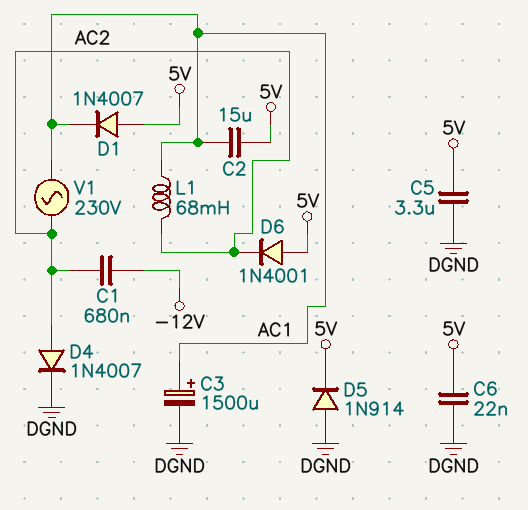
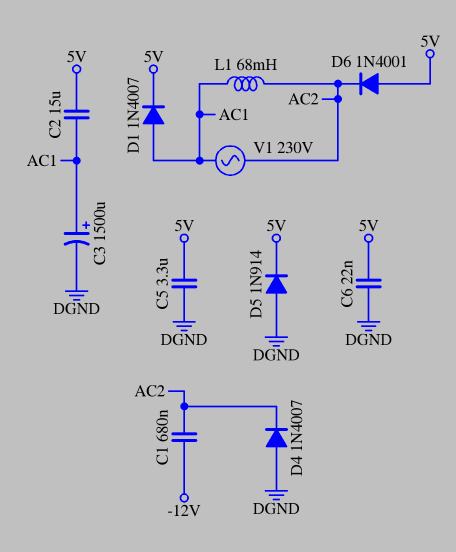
D1: diode 1N4007 (A 5V, K AC1) -> diode 1N4007 (A AC1, K 5V)
D4: diode 1N4007 (A AC2, K DGND) -> diode 1N4007 (A DGND, K AC2)

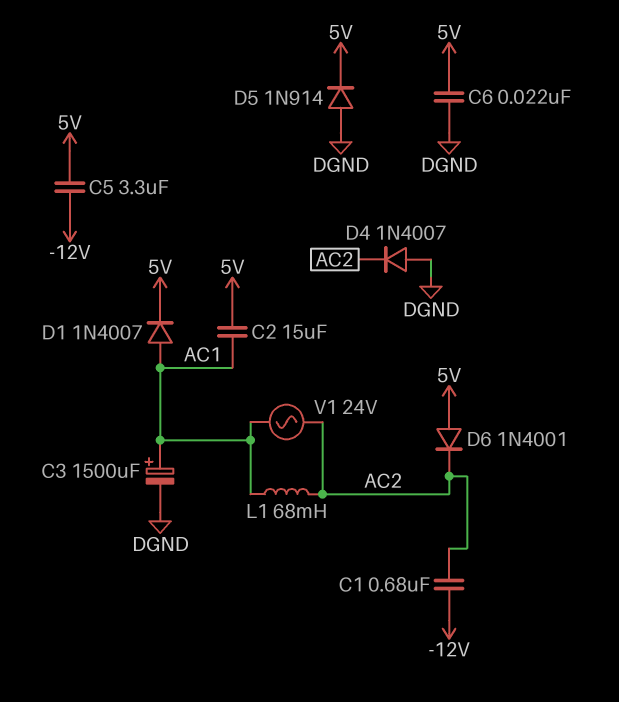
C5: 3.3uF (5V, DGND) -> 3.3uF (-12V, 5V)
V1: AC 230V (AC1, AC2) -> AC 24V (AC1, AC2)

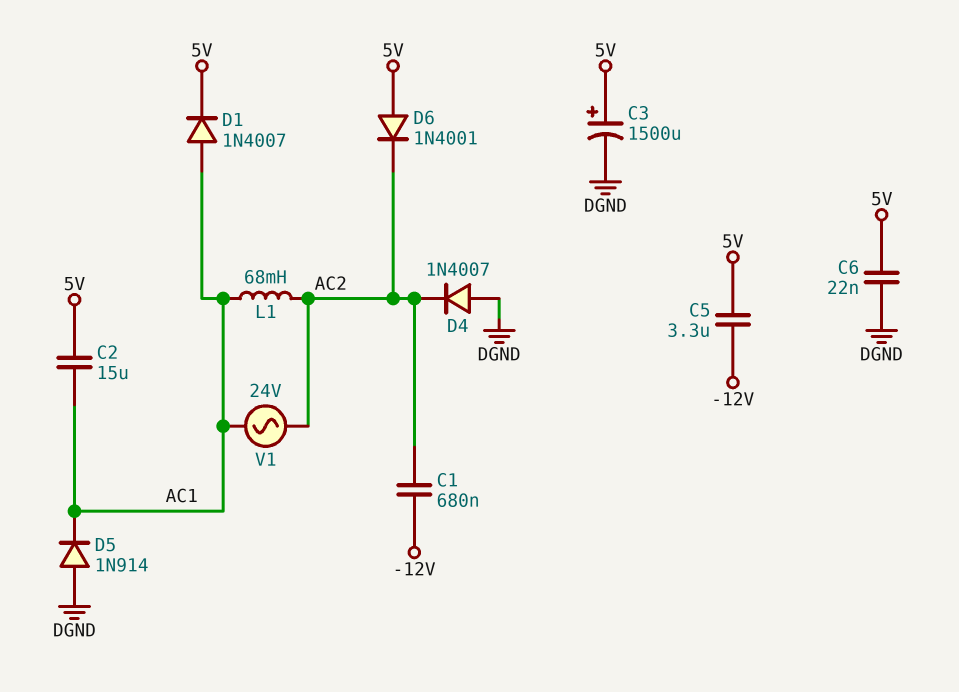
C3: 1500uF (plus AC1, minus DGND) -> 1500uF (plus 5V, minus DGND)
D5: diode 1N914 (A DGND, K 5V) -> diode 1N914 (A DGND, K AC1)

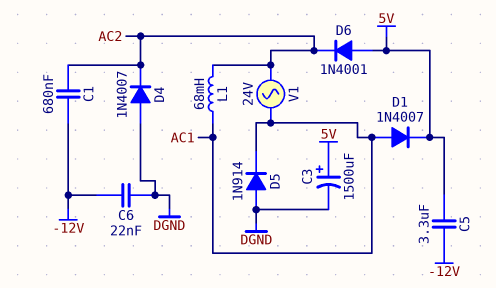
C2: 15uF (5V, AC1) -> none
C6: 22nF (5V, DGND) -> 22nF (-12V, DGND)

